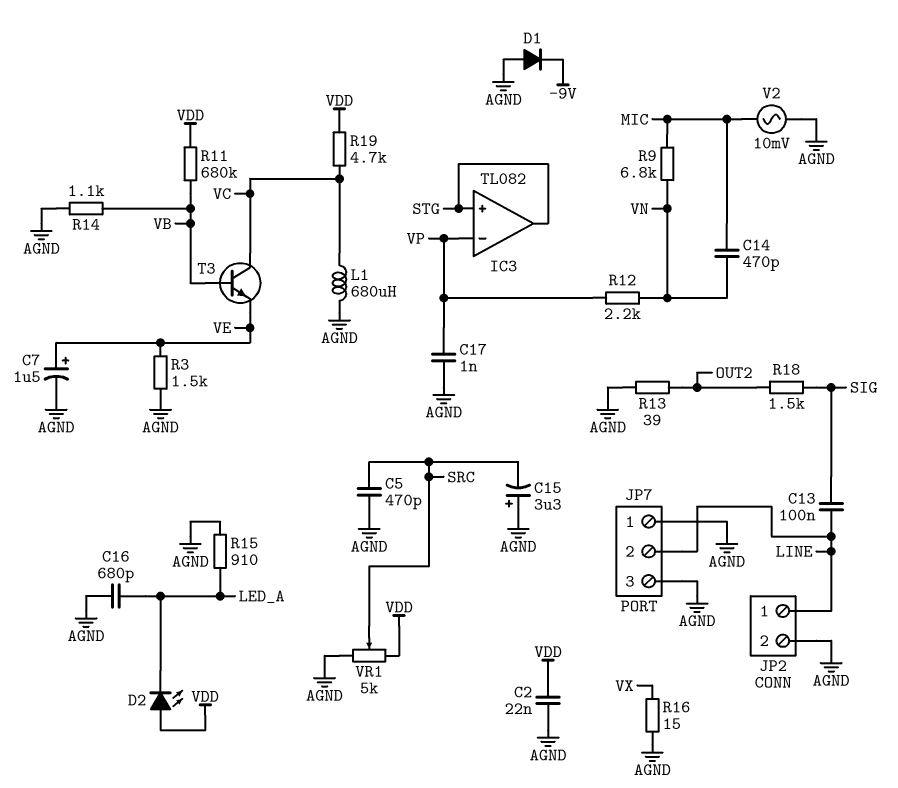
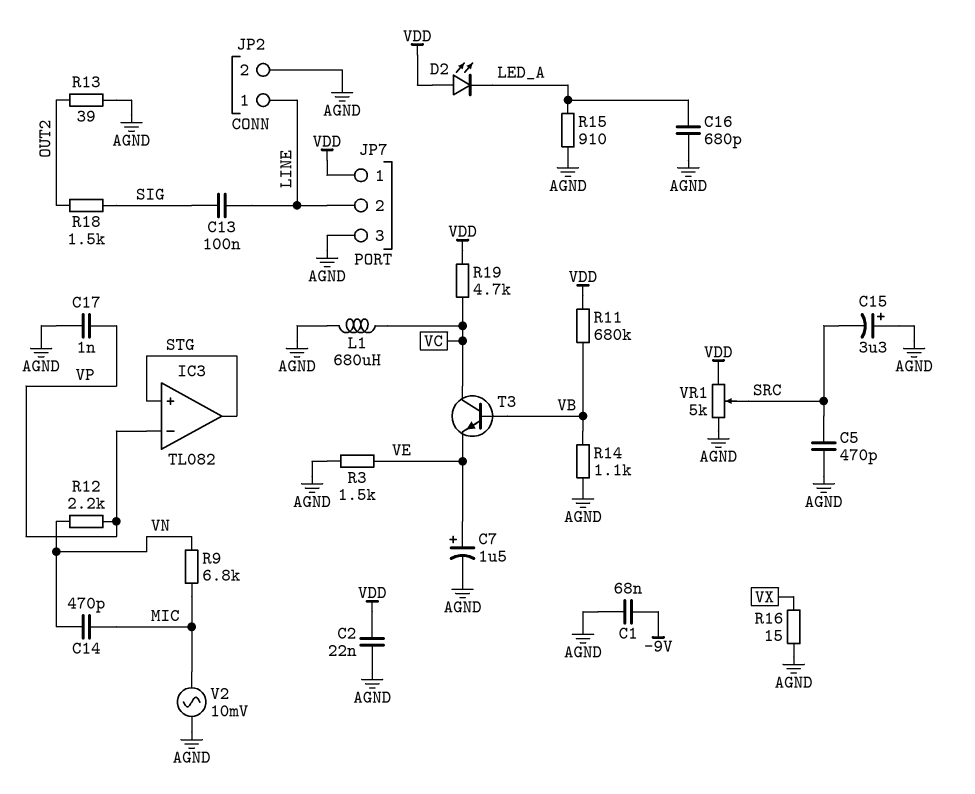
C1: none -> 68nF (-9V, AGND)
D1: diode (A AGND, K -9V) -> none
JP7 pin 1: AGND -> VDD

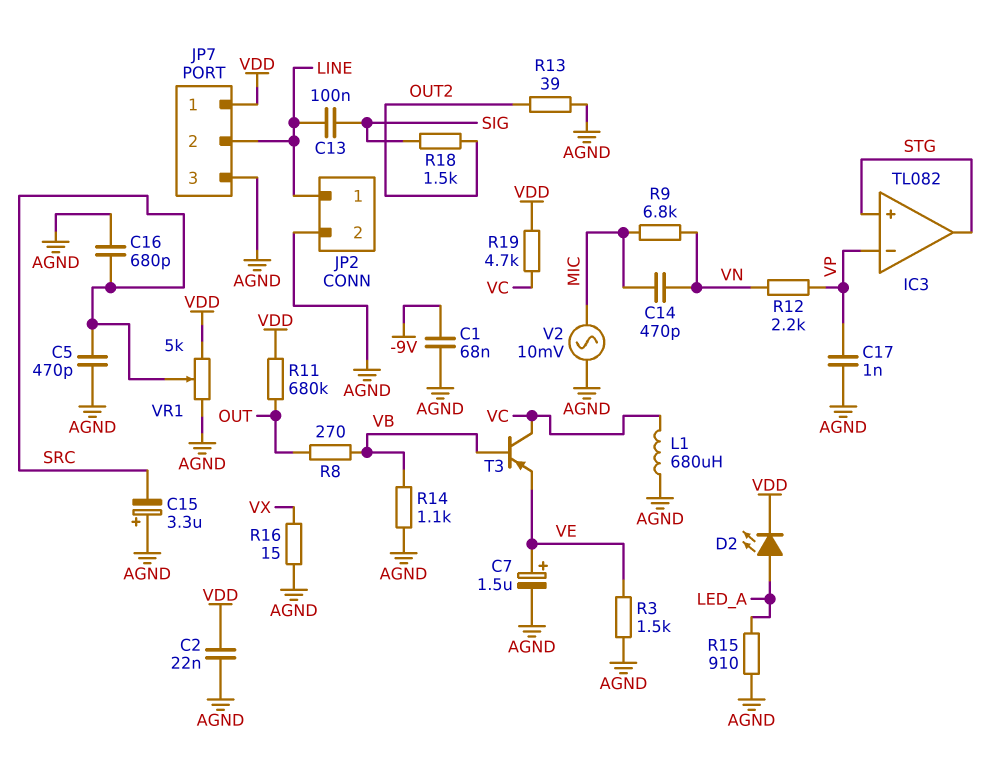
C16: 680pF (AGND, LED_A) -> 680pF (AGND, SRC)
D2: LED (A VDD, K LED_A) -> LED (A LED_A, K VDD)
R8: none -> 270 (OUT, VB)
R11: 680k (VB, VDD) -> 680k (OUT, VDD)
T3: NPN (B VB, C VC, E VE) -> PNP (B VB, C VC, E VE)

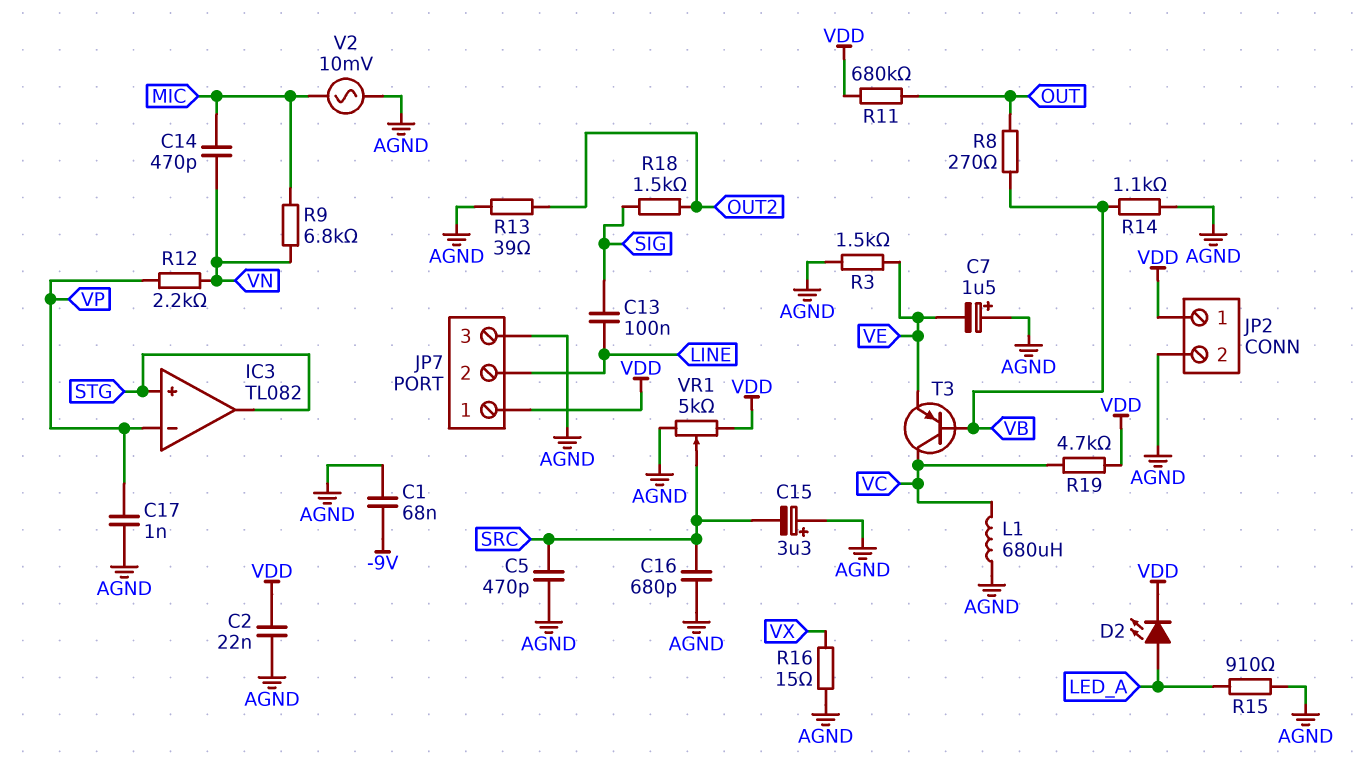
C7: 1.5uF (plus VE, minus AGND) -> 1.5uF (plus AGND, minus VE)
JP2 pin 1: LINE -> VDD

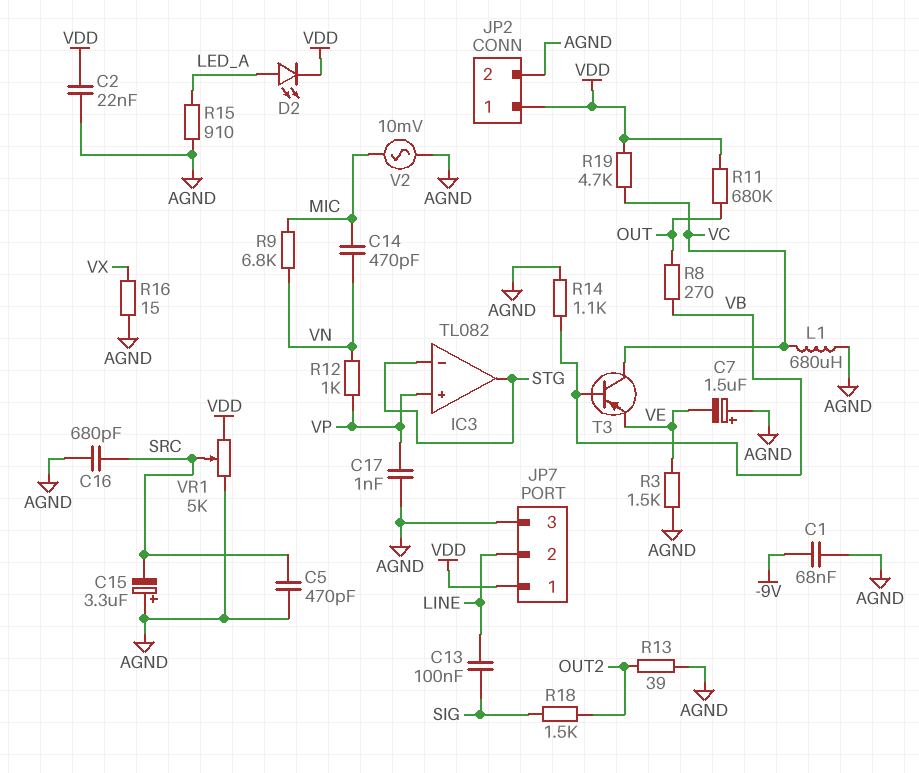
IC3 pin in+: STG -> VP
IC3 pin in-: VP -> STG
R12: 2.2k (VN, VP) -> 1k (VN, VP)

